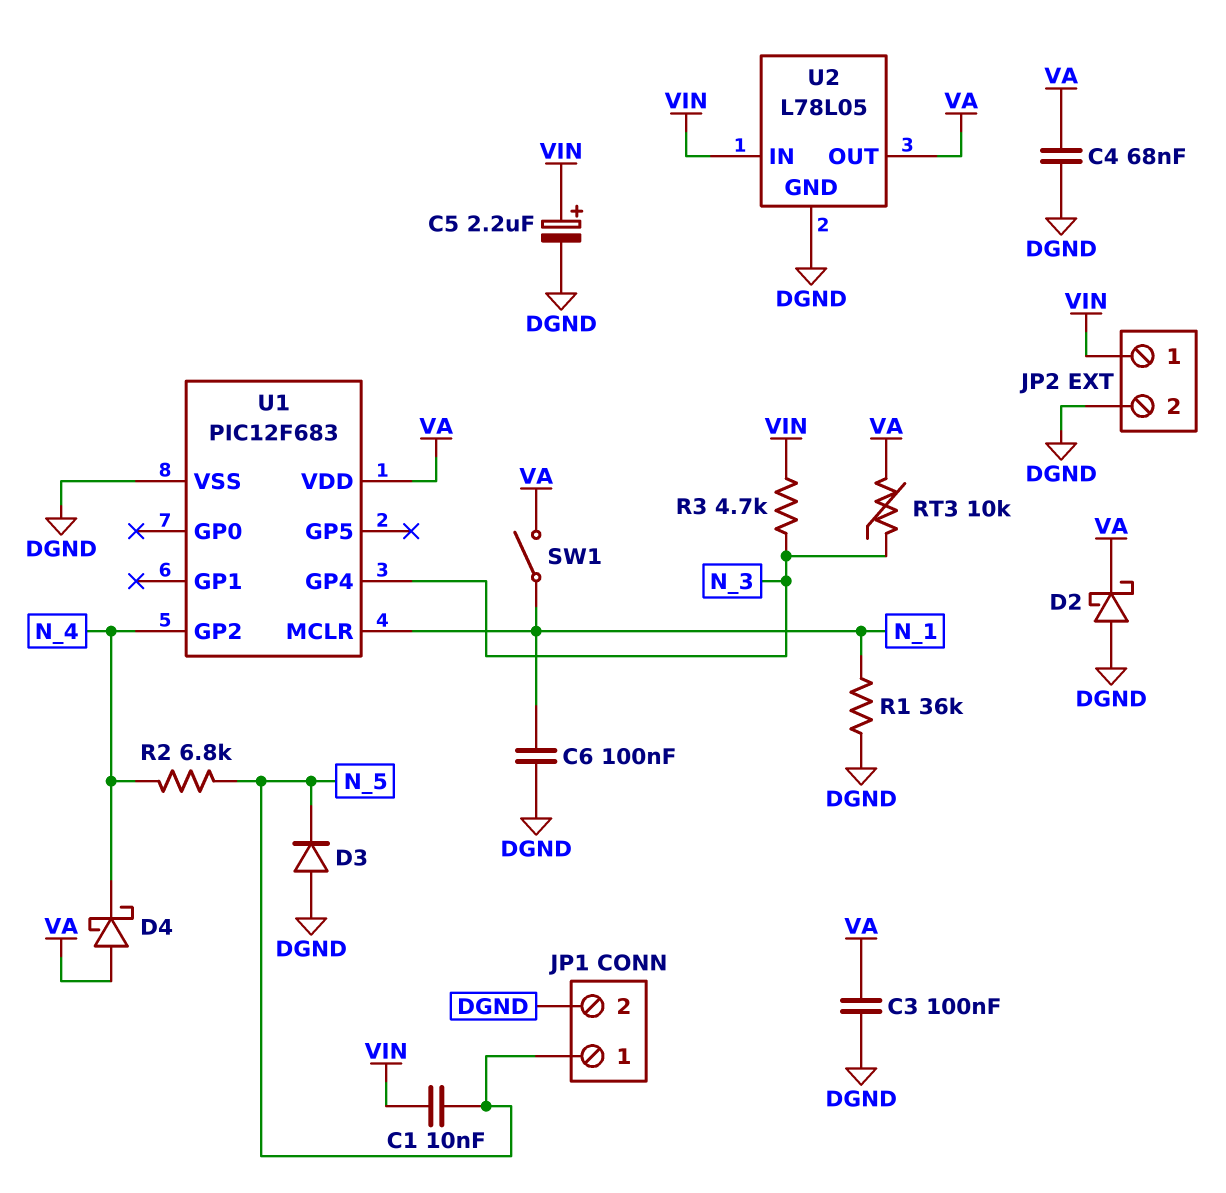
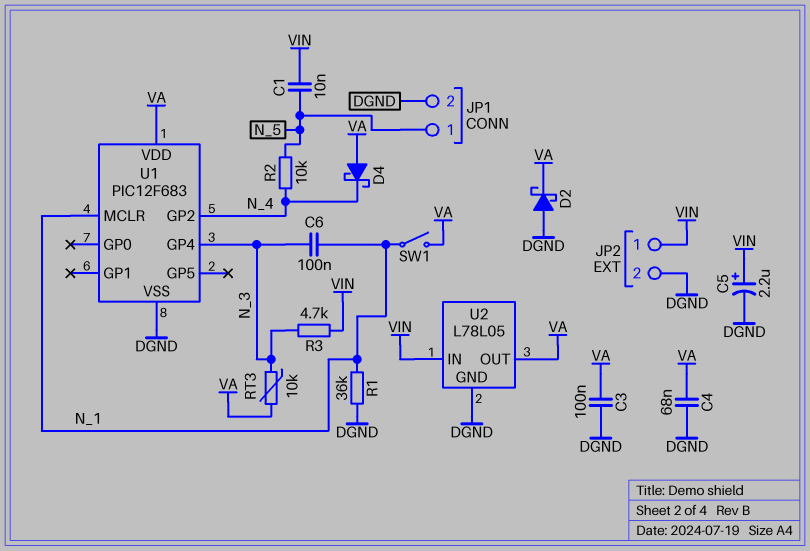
C6: 100nF (DGND, N_1) -> 100nF (N_1, N_3)
D3: diode (A DGND, K N_5) -> none
R2: 6.8k (N_4, N_5) -> 10k (N_4, N_5)

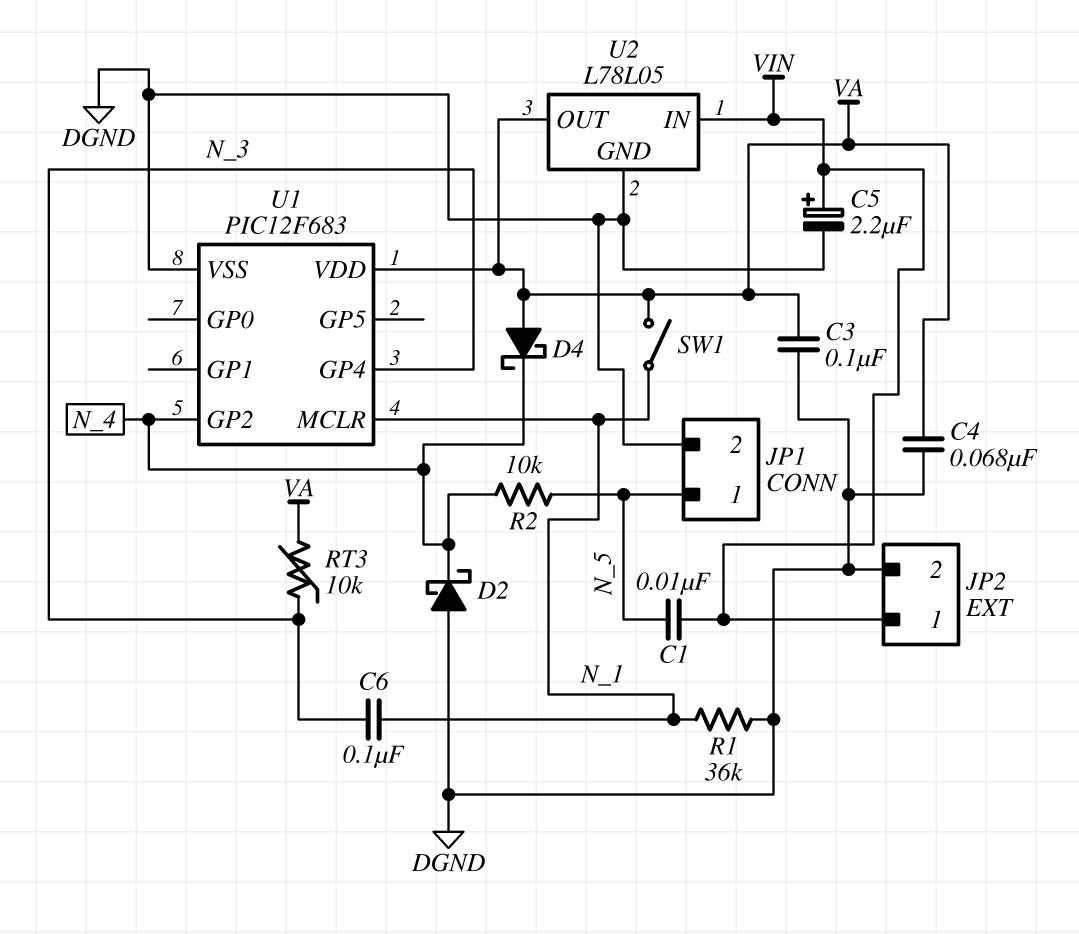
D2: schottky (A DGND, K VA) -> schottky (A DGND, K N_4)
R3: 4.7k (N_3, VIN) -> none

